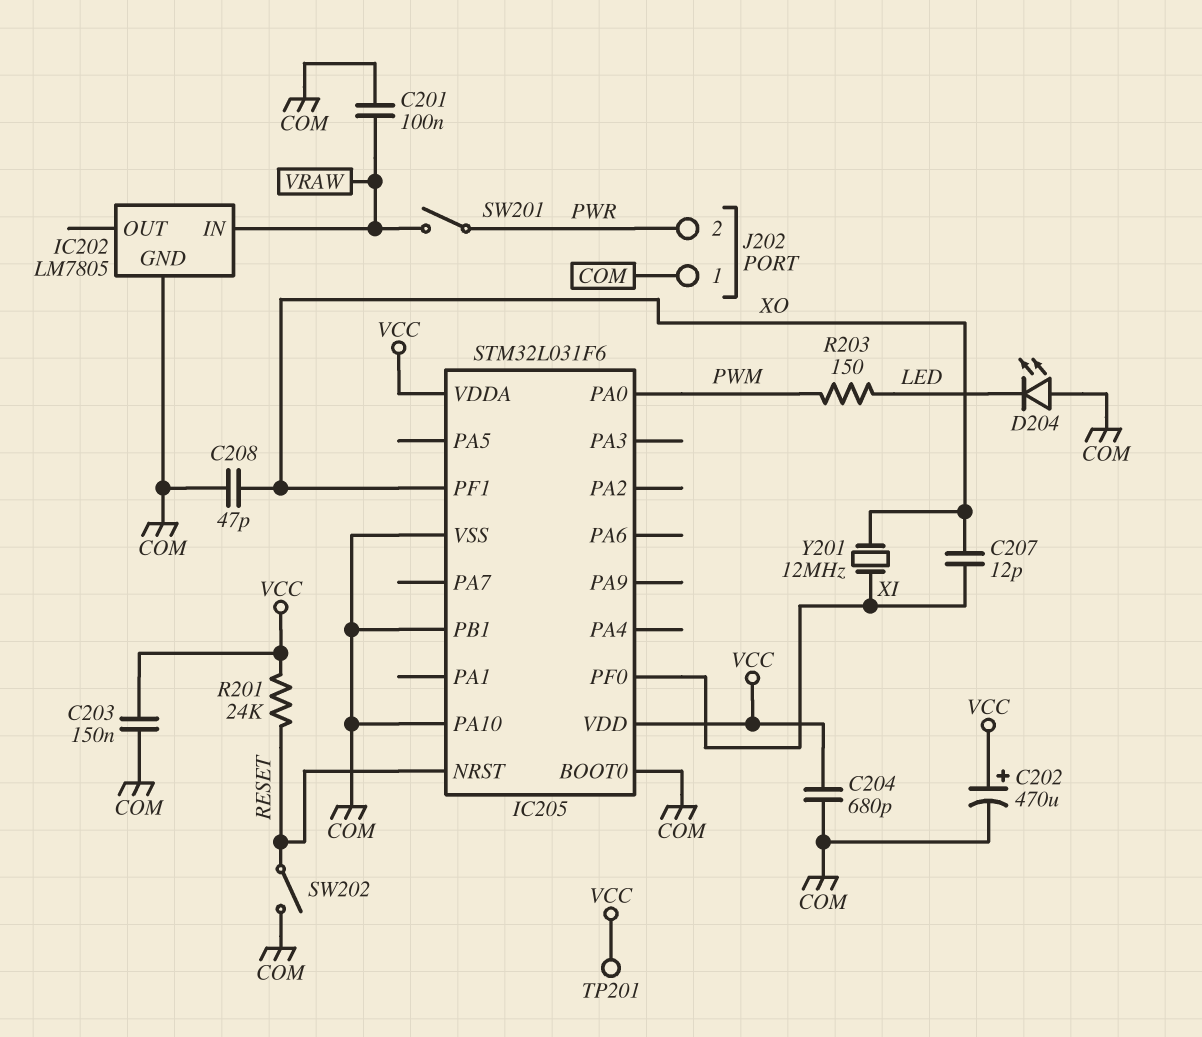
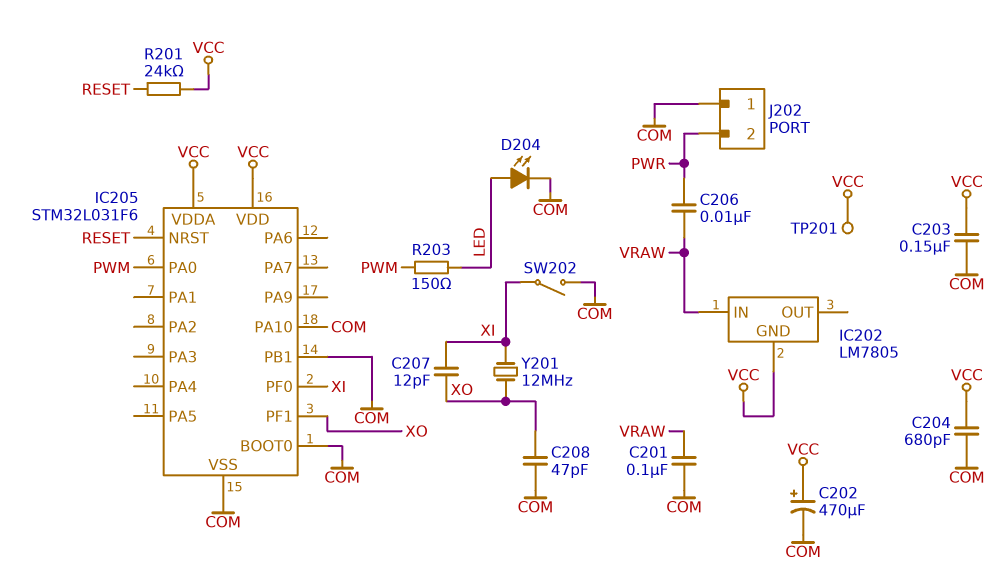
C206: none -> 10nF (PWR, VRAW)
D204: LED (A COM, K LED) -> LED (A LED, K COM)
IC202 pin GND: COM -> VCC
SW201: switch (PWR, VRAW) -> none
SW202: switch (COM, RESET) -> switch (COM, XI)

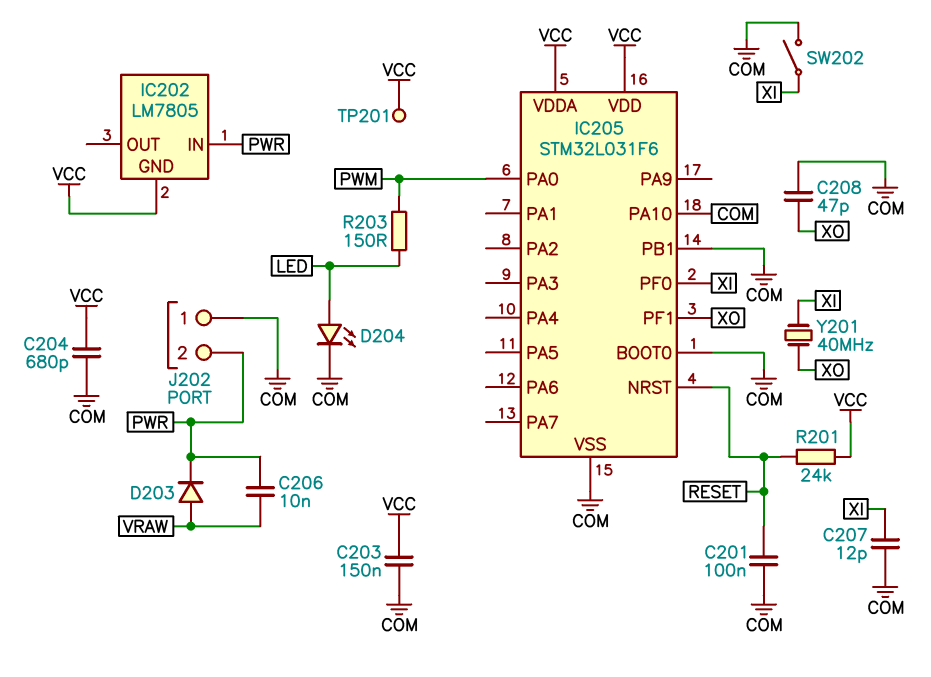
C201: 100nF (COM, VRAW) -> 100nF (COM, RESET)
C202: 470uF (plus VCC, minus COM) -> none
C207: 12pF (XI, XO) -> 12pF (COM, XI)
D203: none -> diode (A VRAW, K PWR)
IC202 pin IN: VRAW -> PWR
Y201: 12MHz (XI, XO) -> 40MHz (XI, XO)

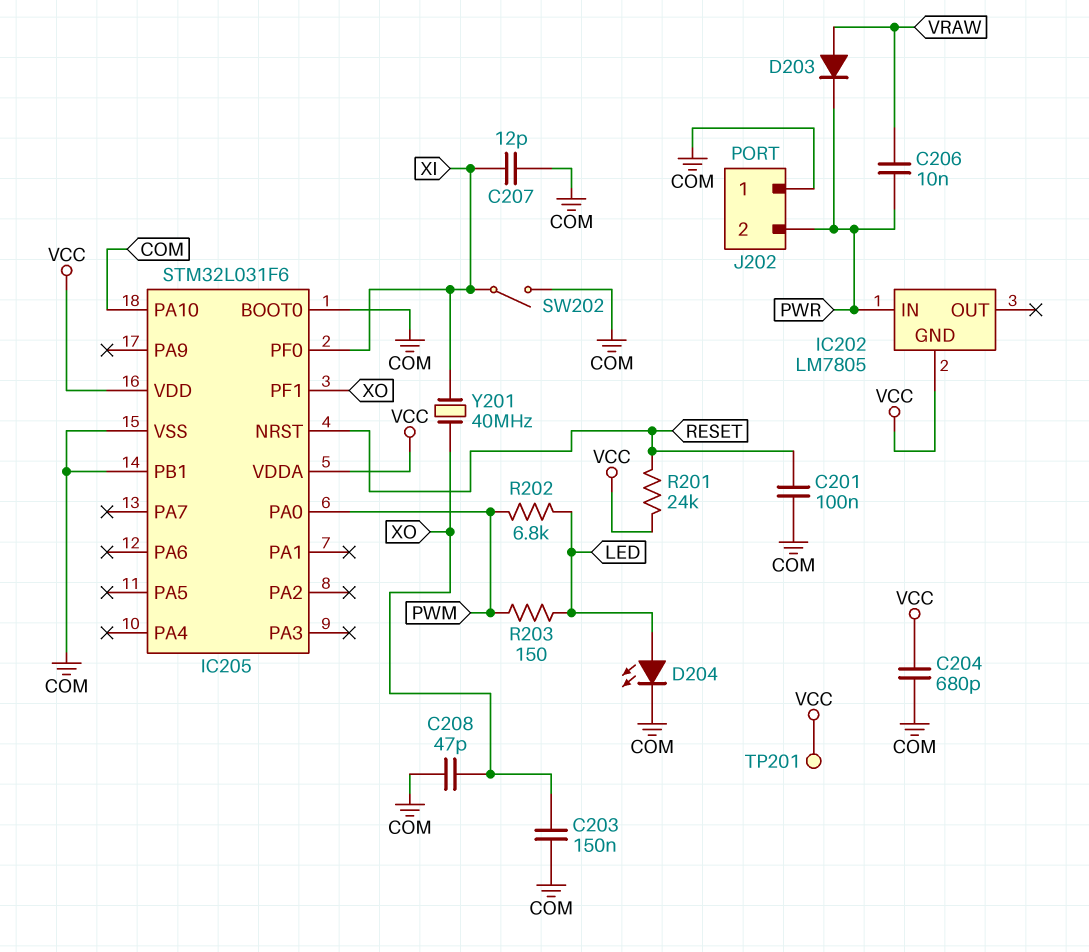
C203: 150nF (COM, VCC) -> 150nF (COM, XO)
R202: none -> 6.8k (LED, PWM)

